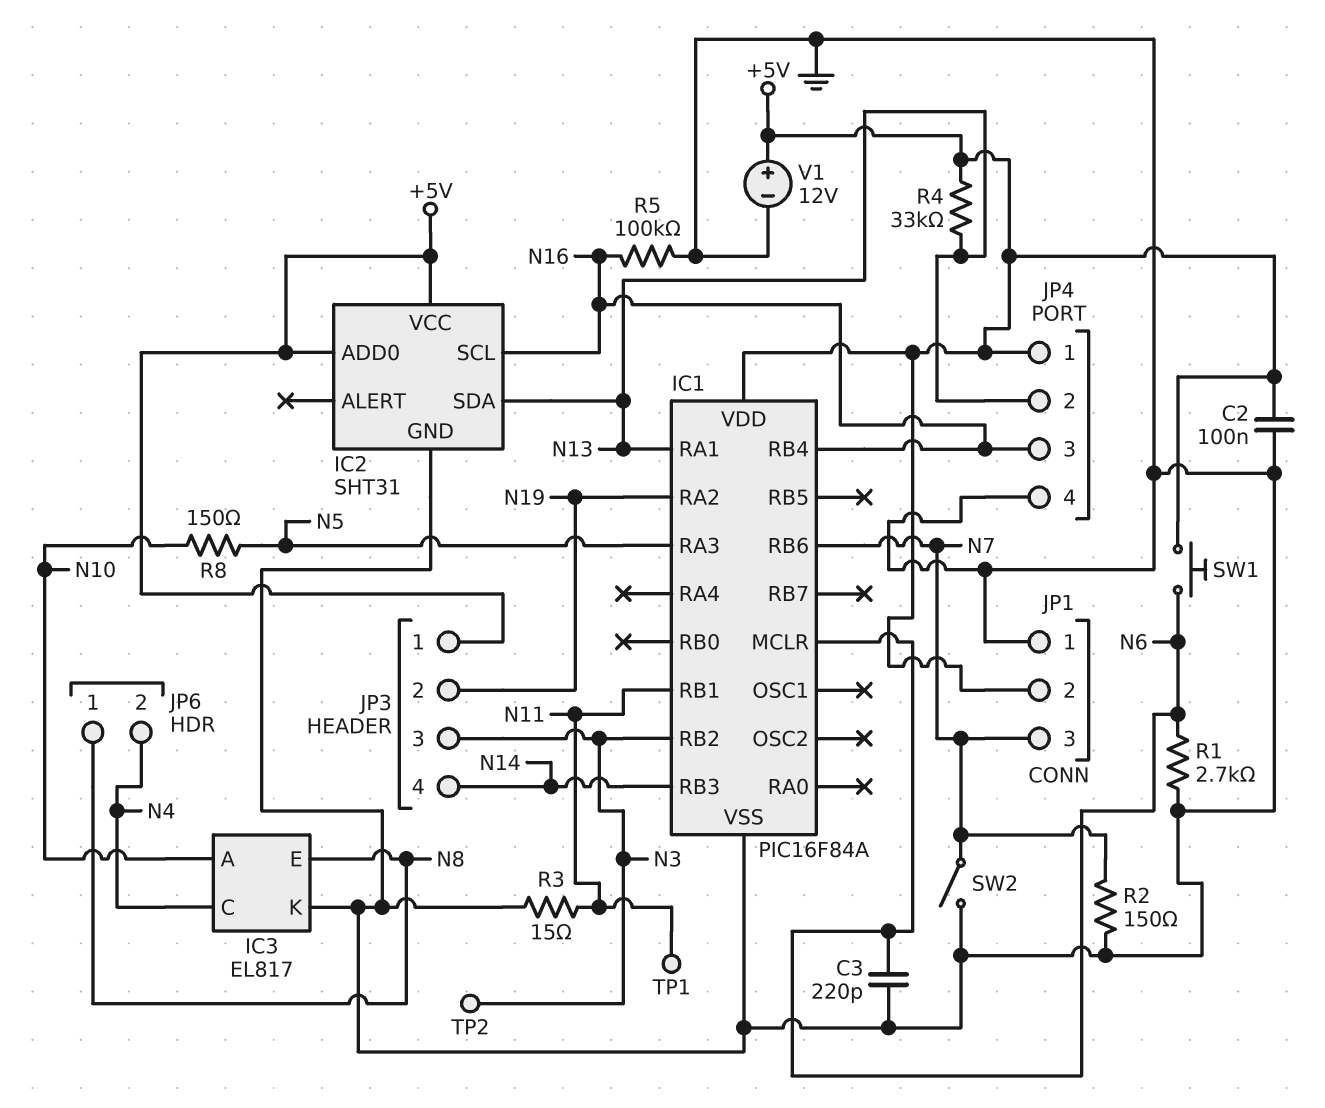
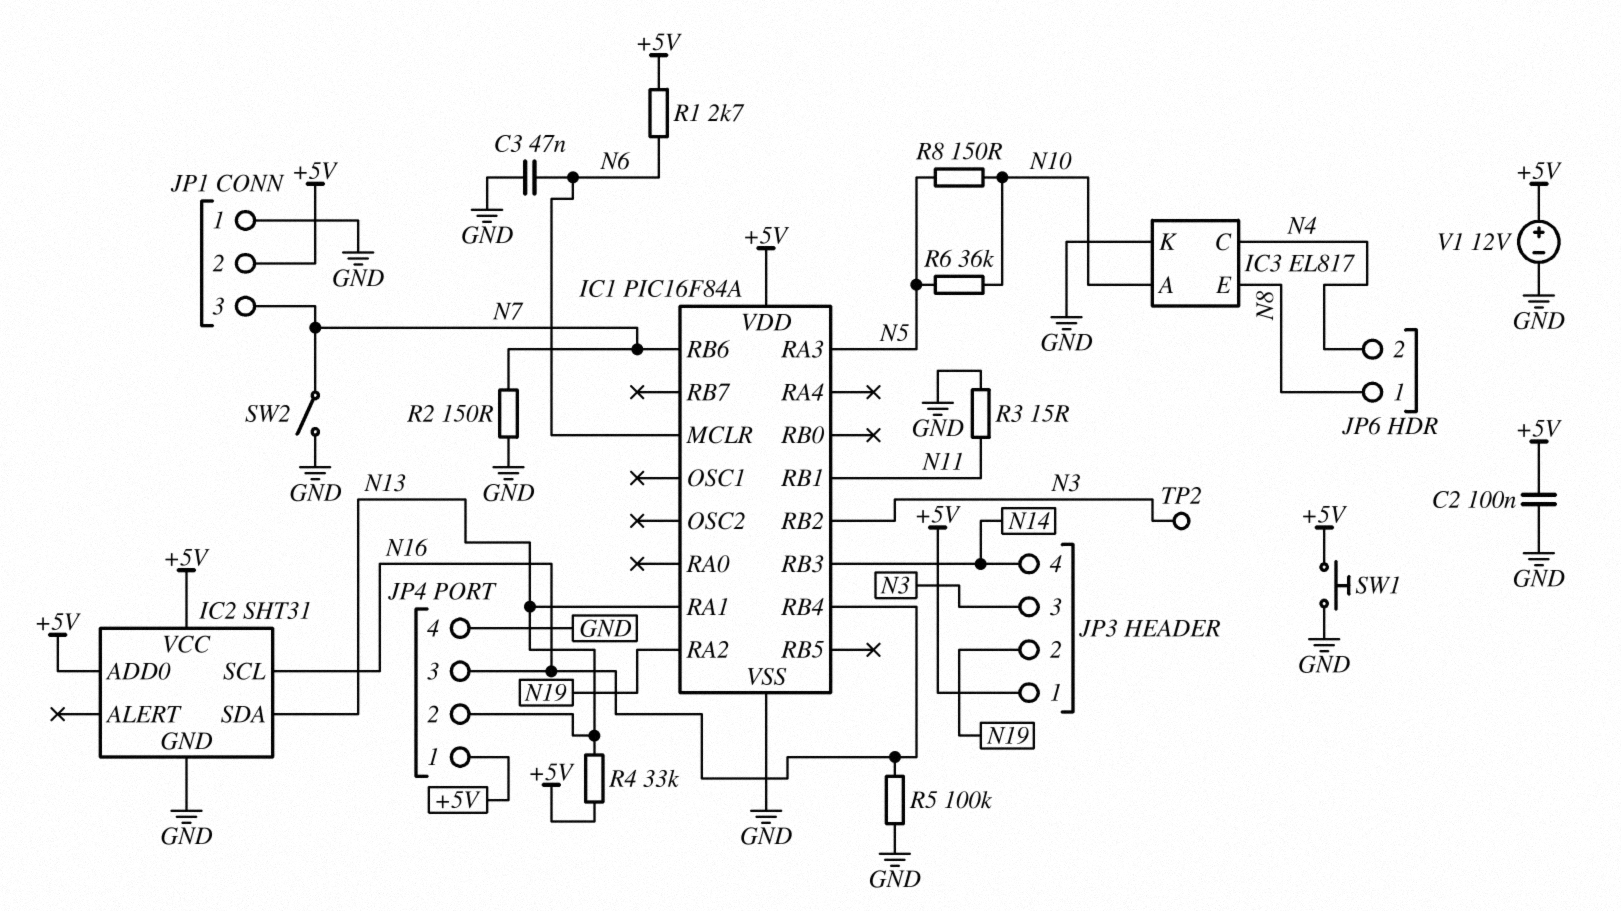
C3: 220pF (GND, N6) -> 47nF (GND, N6)
R1: 2.7k (GND, N6) -> 2.7k (+5V, N6)
R6: none -> 36k (N5, N10)
SW1: button (+5V, N6) -> button (+5V, GND)
TP1: test point (N11) -> none

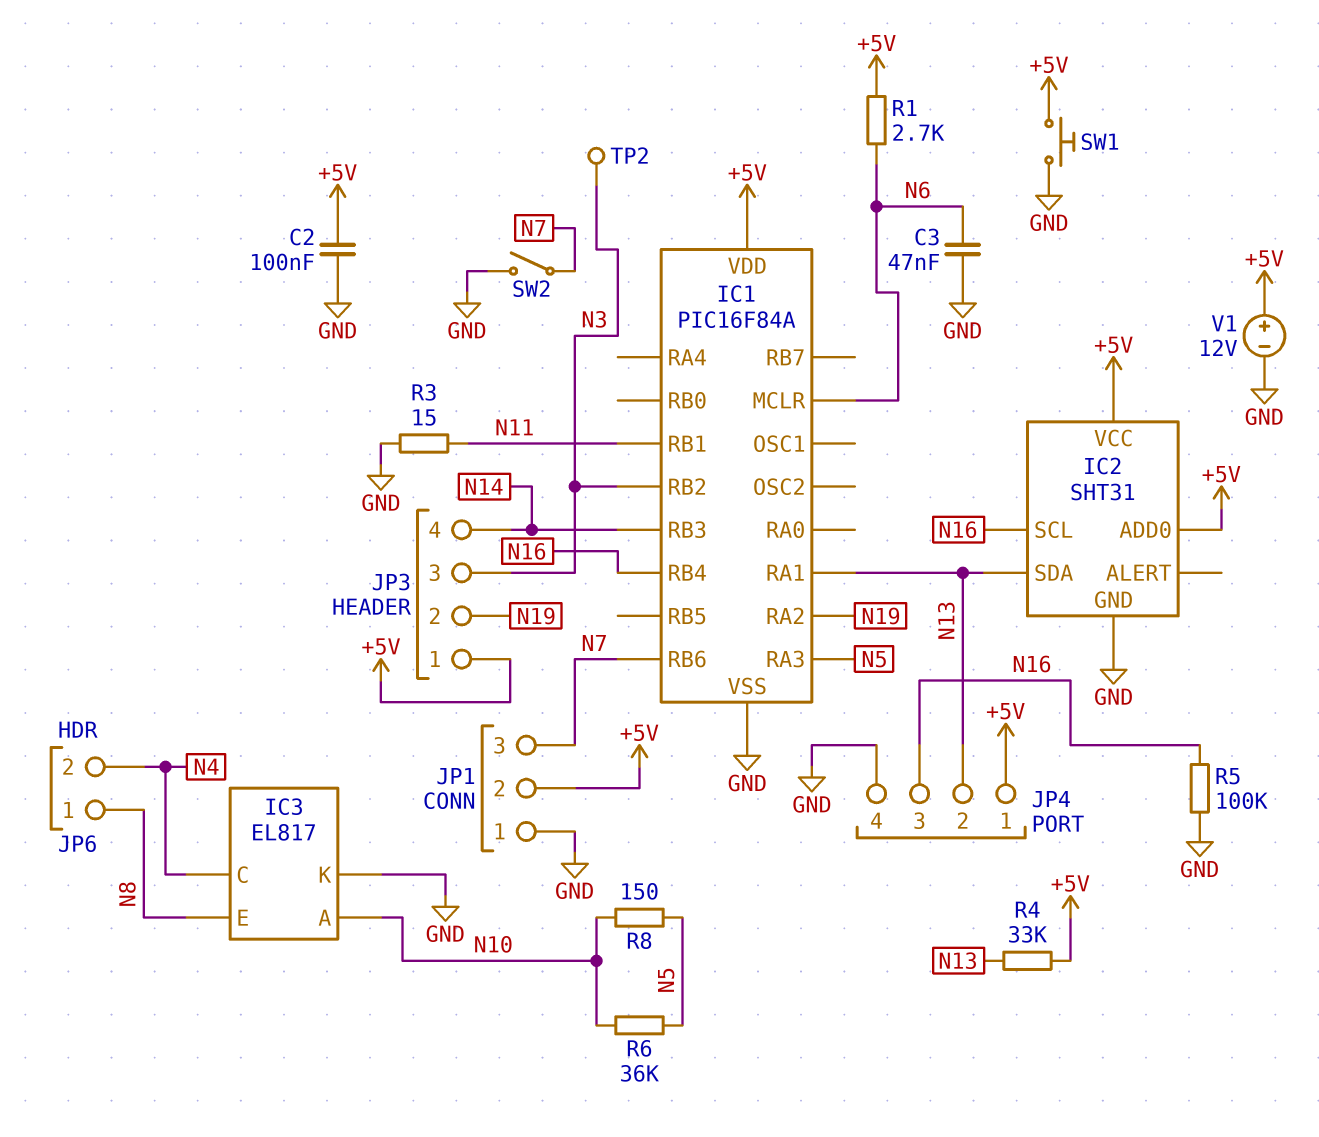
R2: 150 (GND, N7) -> none

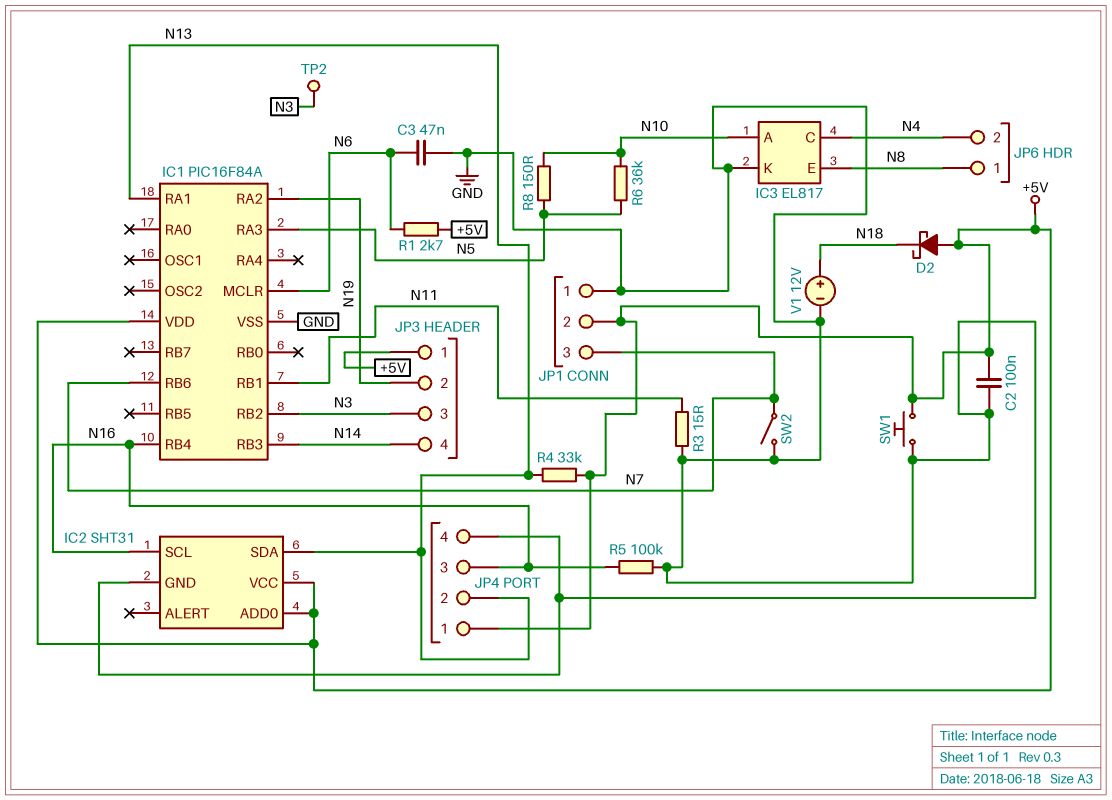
D2: none -> schottky (A +5V, K N18)
V1: 12V (plus +5V, minus GND) -> 12V (plus N18, minus GND)

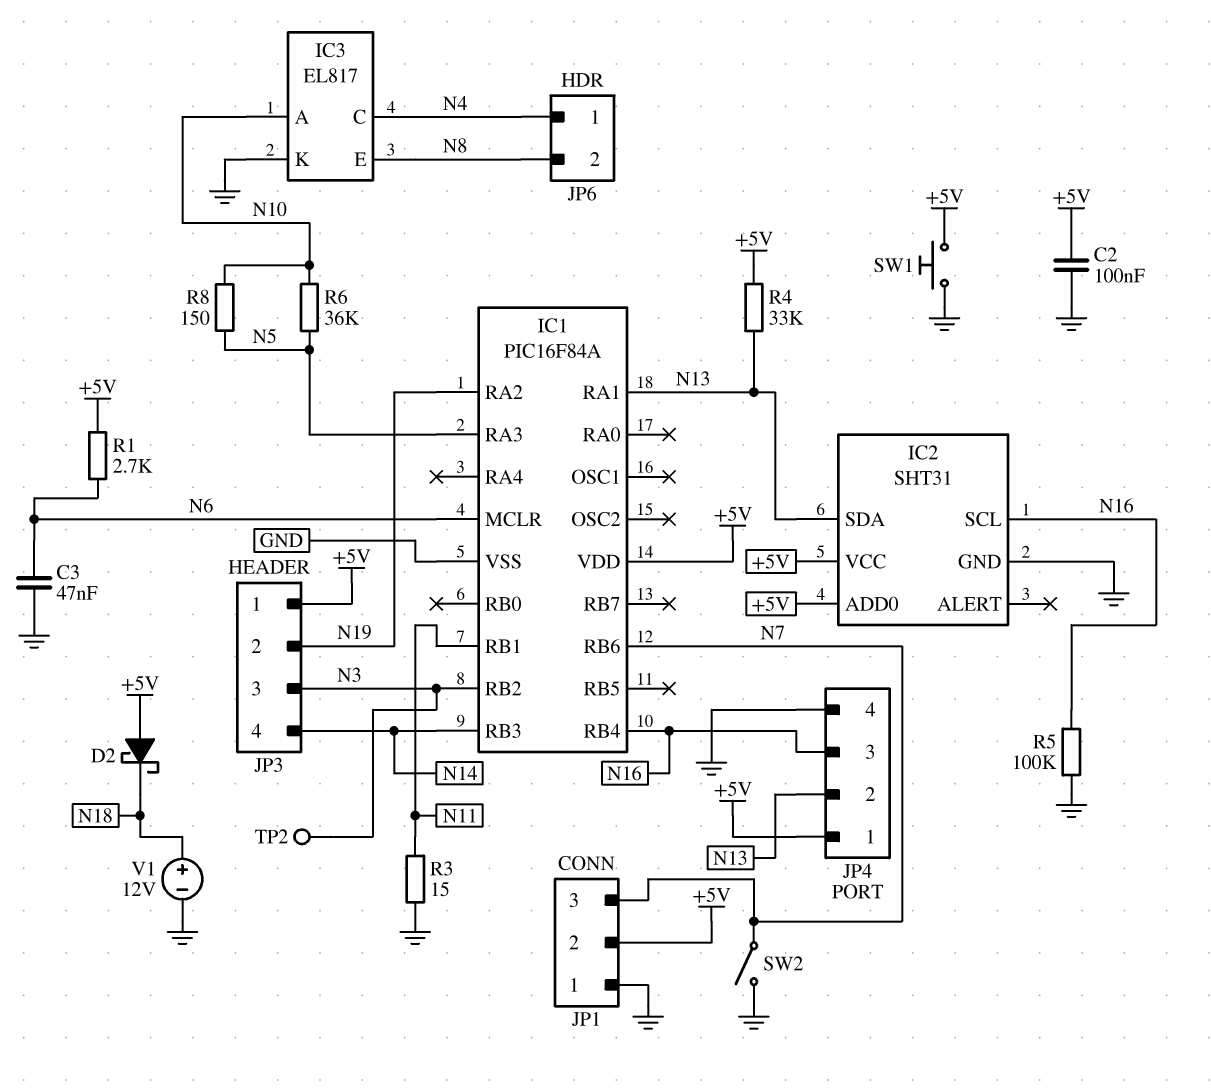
JP6 pin 1: N8 -> N4
JP6 pin 2: N4 -> N8

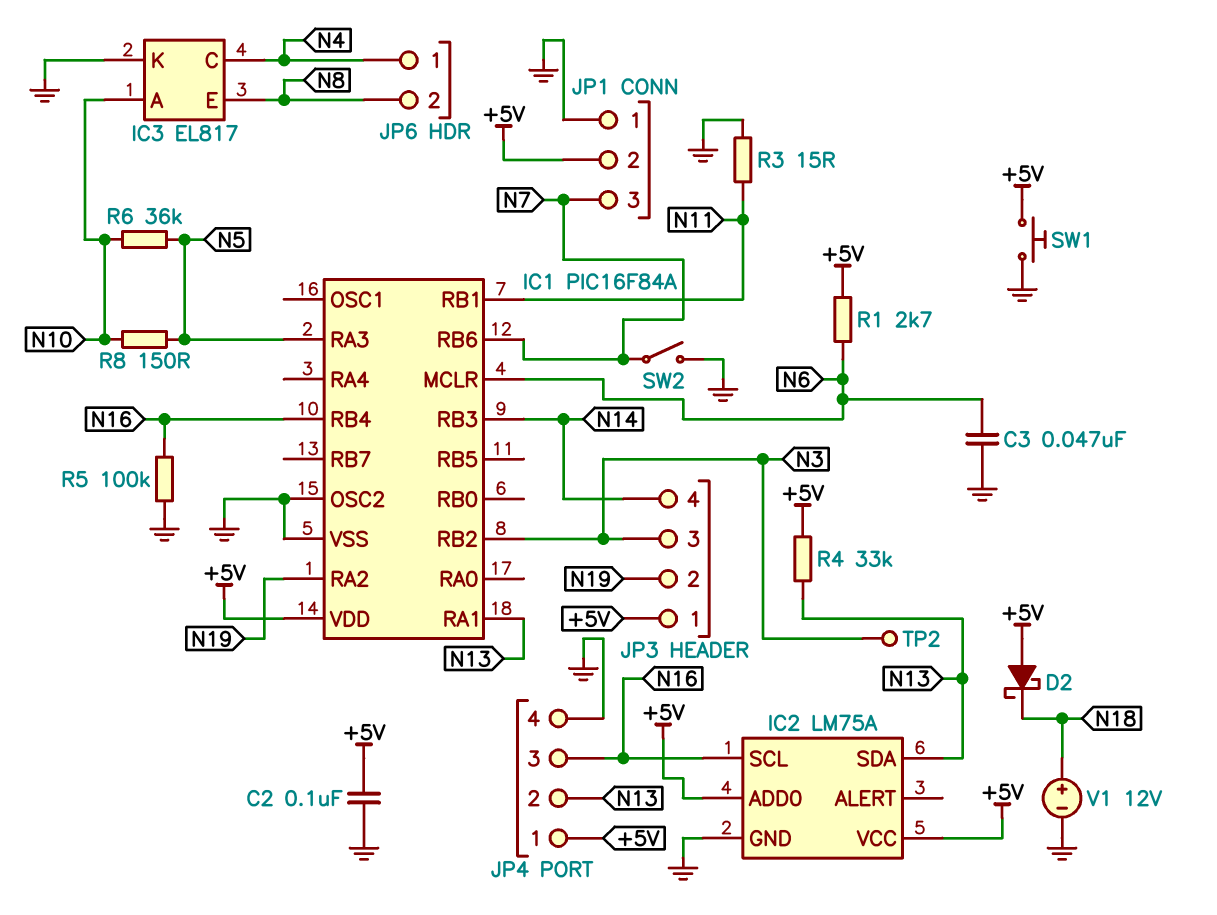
IC1 pin OSC2: none -> GND
IC2: SHT31 -> LM75A

